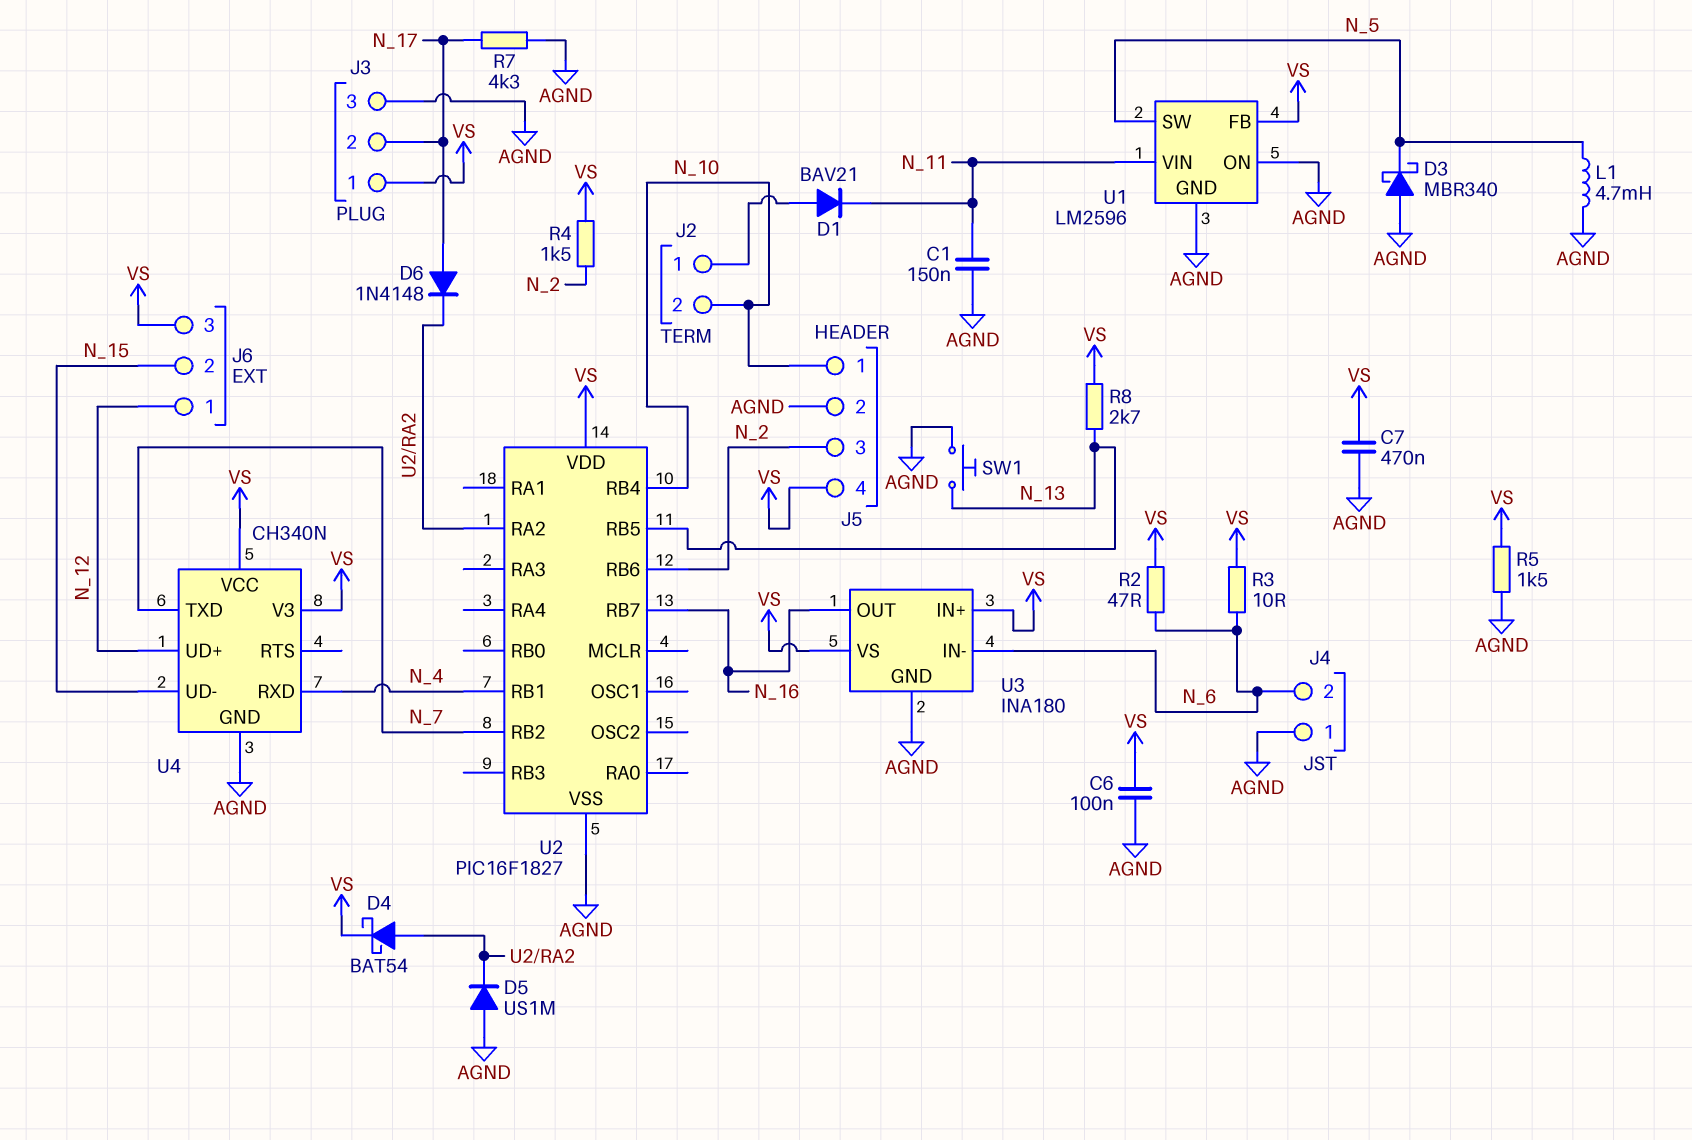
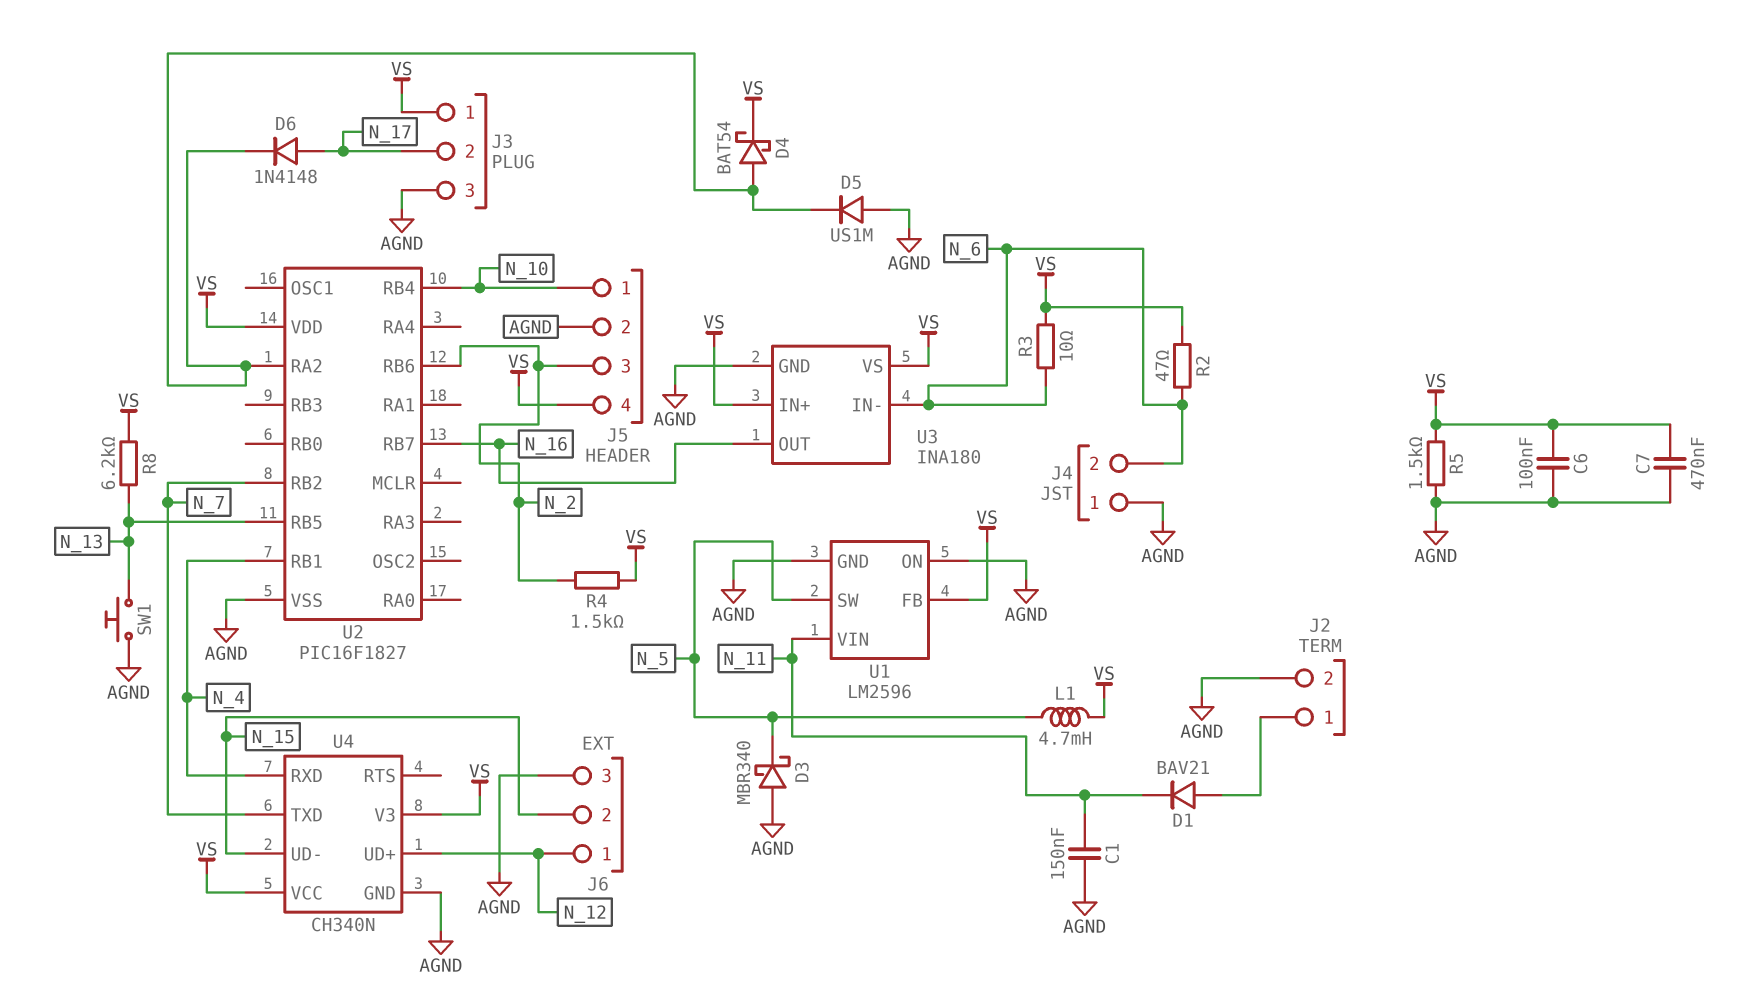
J2 pin 2: N_10 -> AGND
J6 pin 3: VS -> AGND
L1: 4.7mH (AGND, N_5) -> 4.7mH (N_5, VS)
R7: 4.3k (AGND, N_17) -> none
R8: 2.7k (N_13, VS) -> 6.2k (N_13, VS)

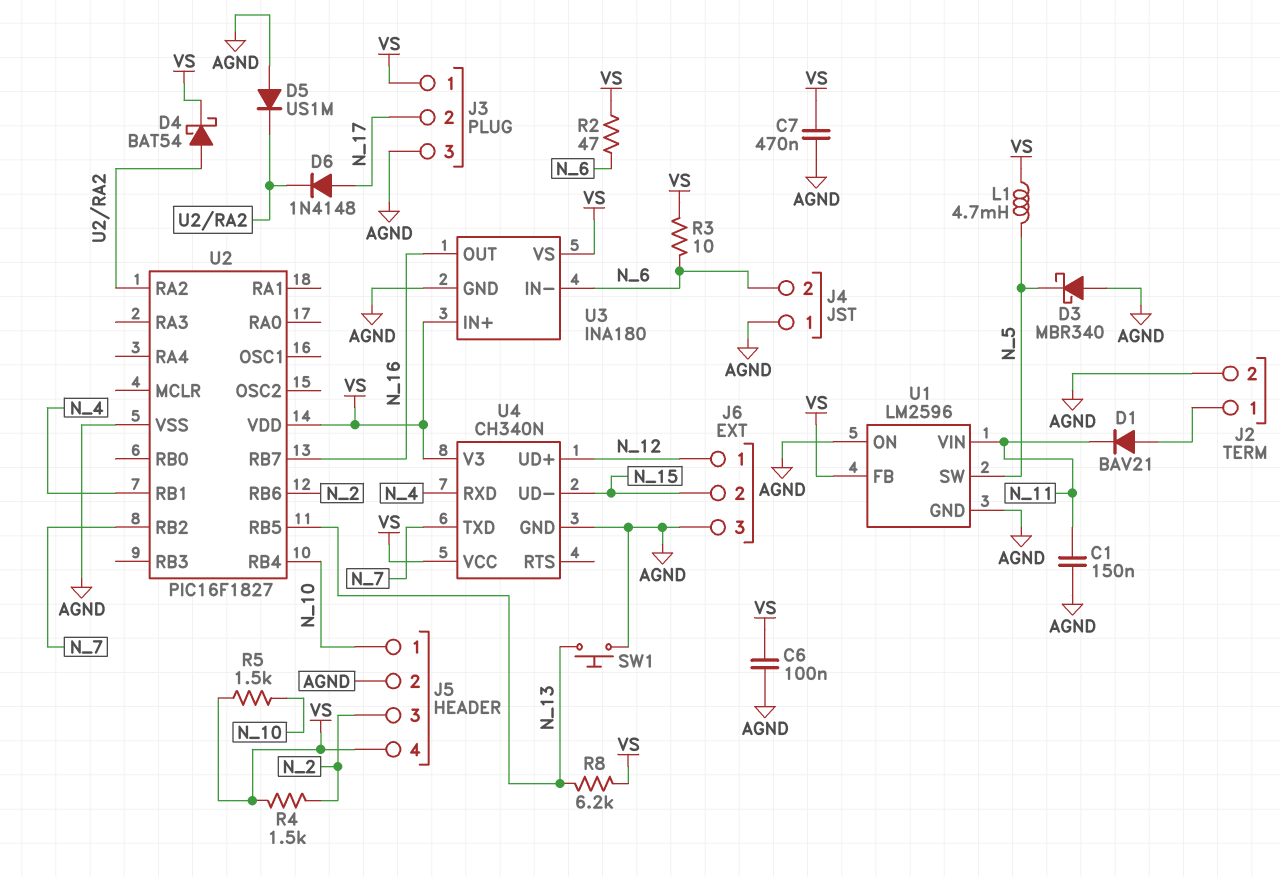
R5: 1.5k (AGND, VS) -> 1.5k (N_10, VS)

